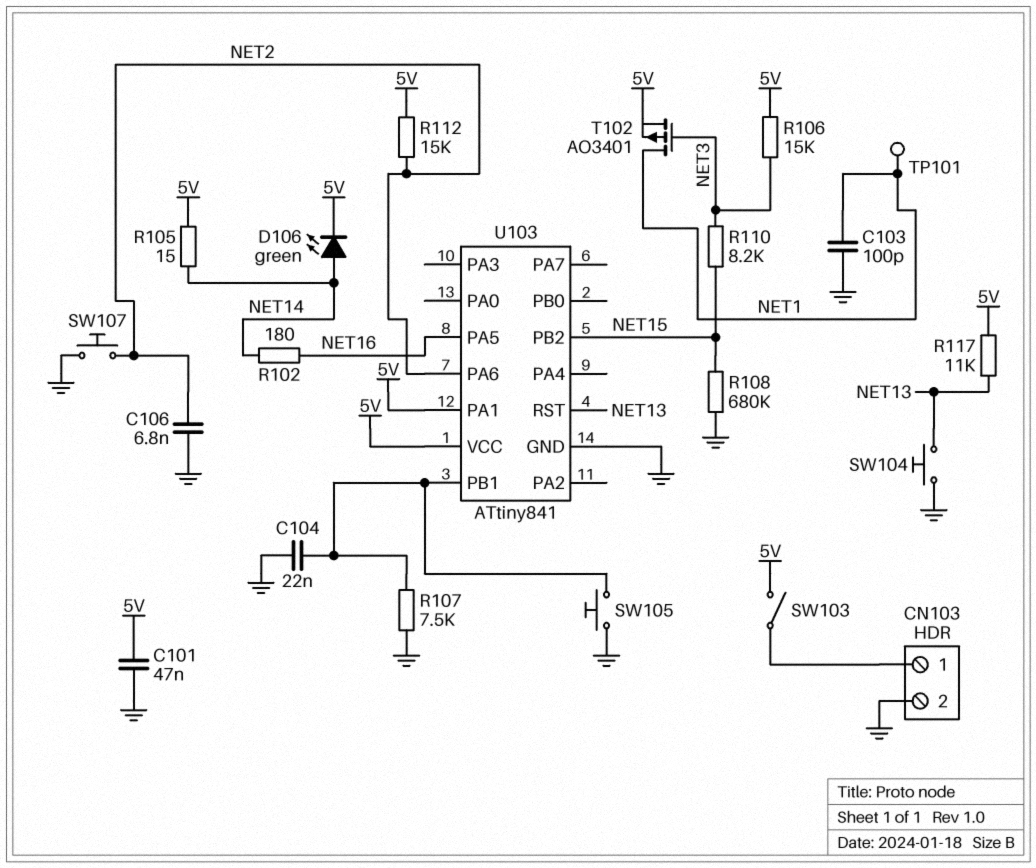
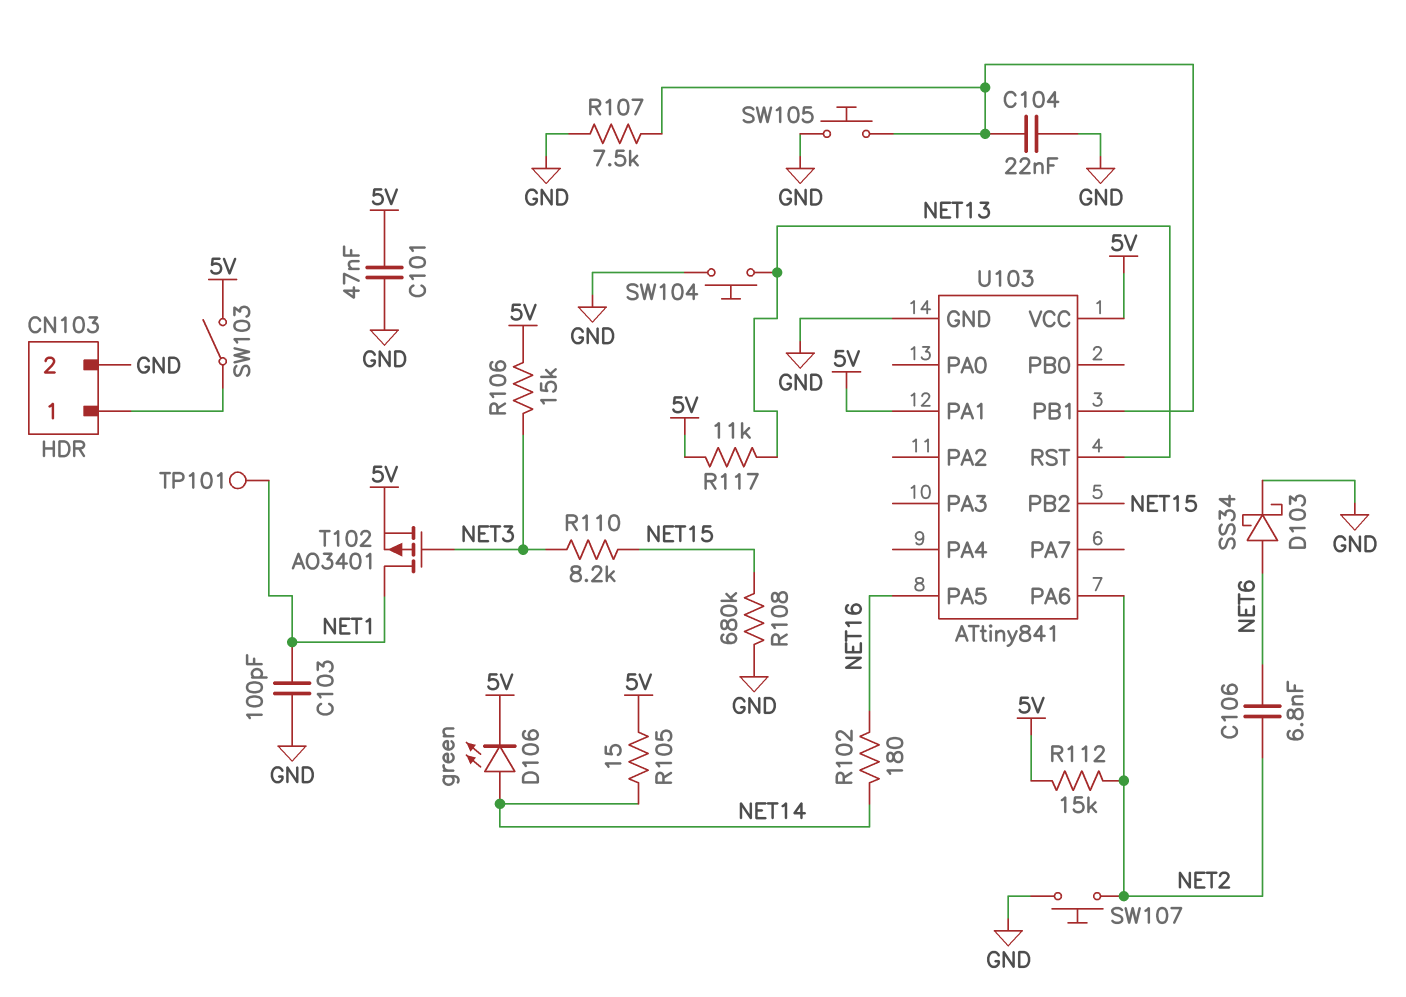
C106: 6.8nF (GND, NET2) -> 6.8nF (NET2, NET6)
D103: none -> schottky SS34 (A NET6, K GND)

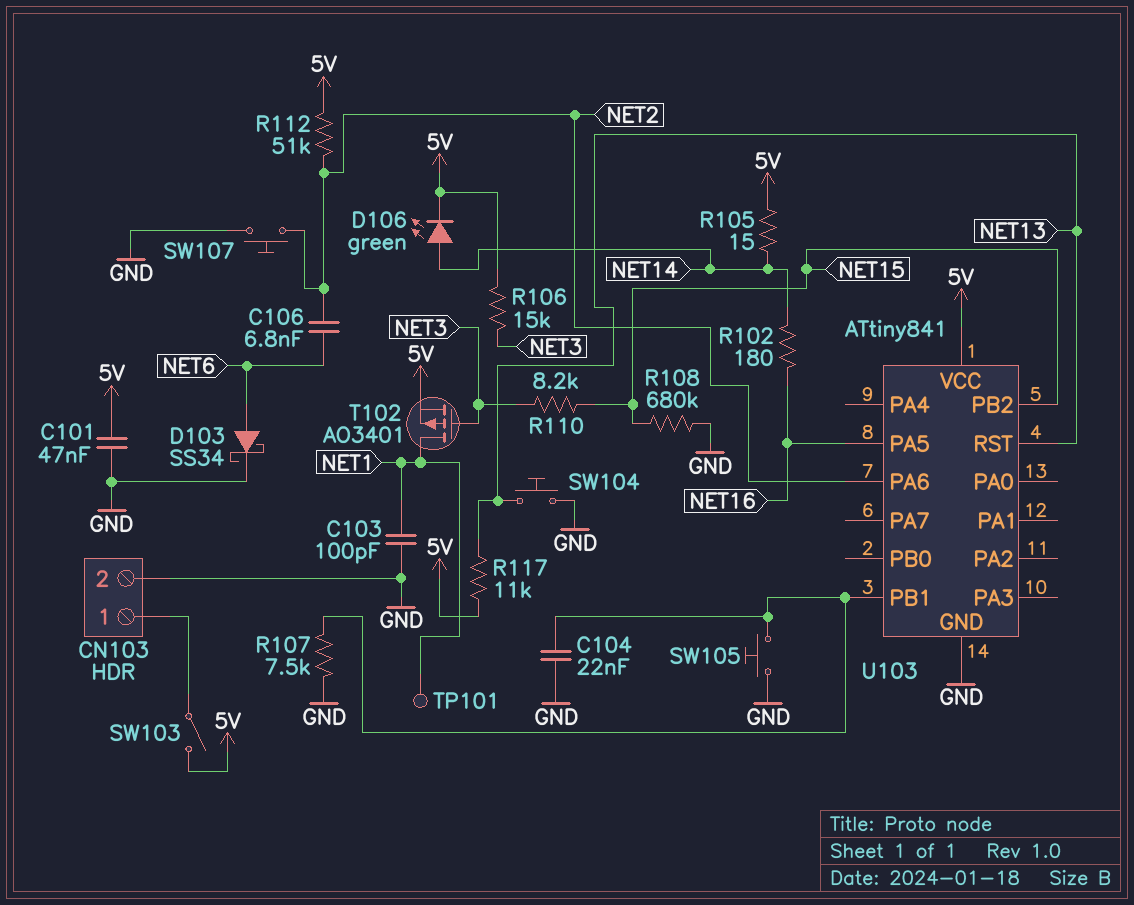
R112: 15k (5V, NET2) -> 51k (5V, NET2)
U103 pin PA1: 5V -> none

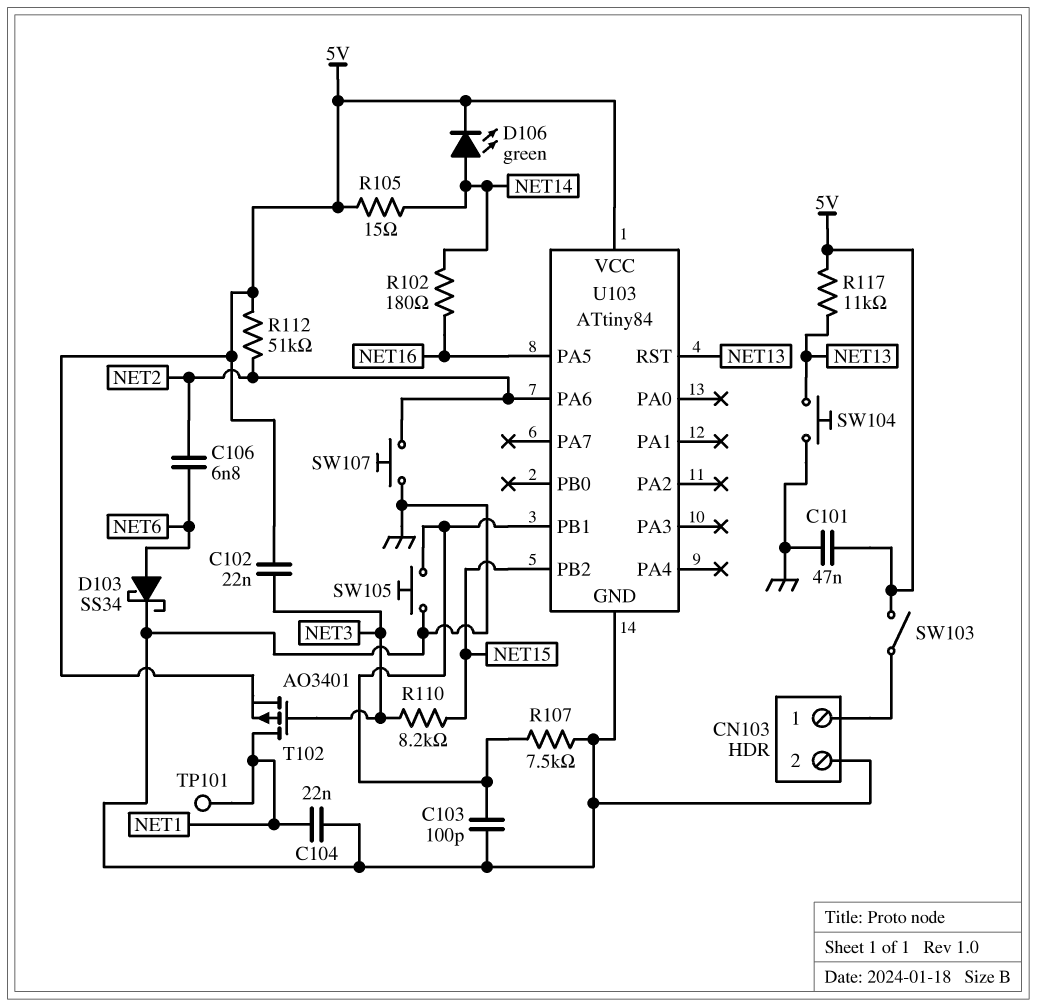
C102: none -> 22nF (5V, NET3)
C103: 100pF (GND, NET1) -> 100pF (GND, U103/PB1)
C104: 22nF (GND, U103/PB1) -> 22nF (GND, NET1)
R106: 15k (5V, NET3) -> none
R108: 680k (GND, NET15) -> none
U103: ATtiny841 -> ATtiny84

